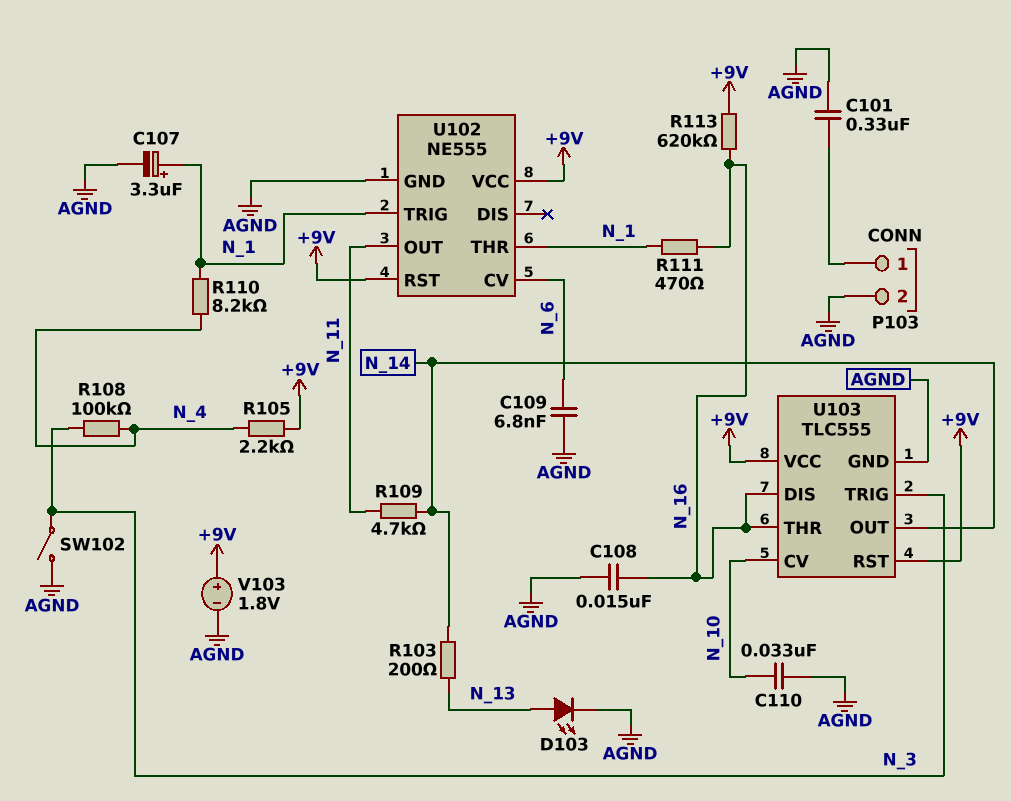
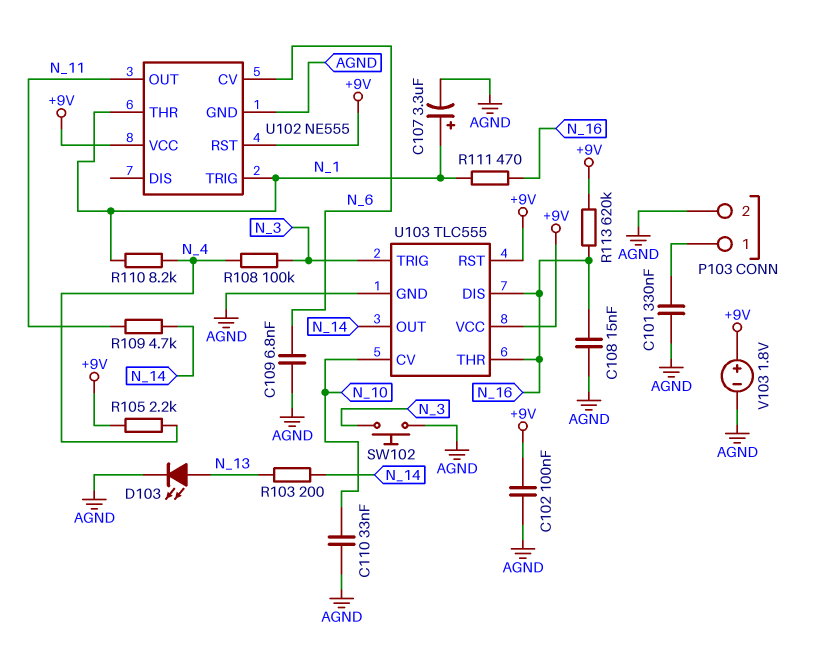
C102: none -> 100nF (+9V, AGND)
SW102: switch (AGND, N_3) -> button (AGND, N_3)

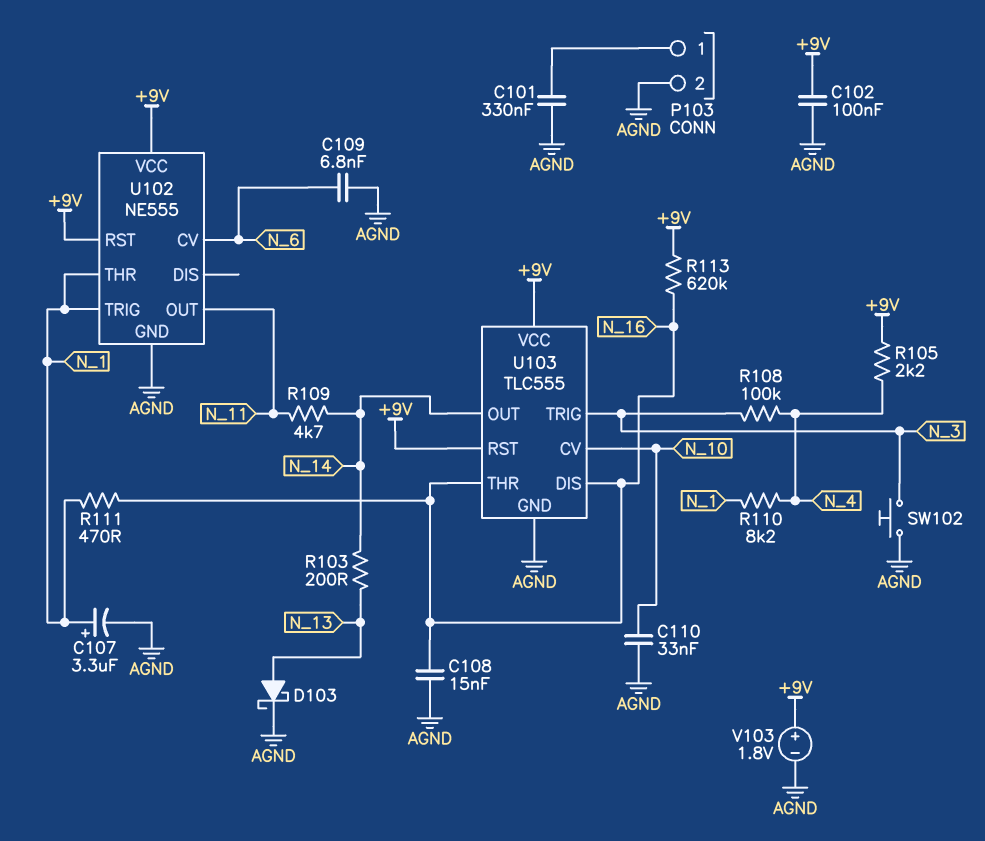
D103: LED (A N_13, K AGND) -> schottky (A N_13, K AGND)

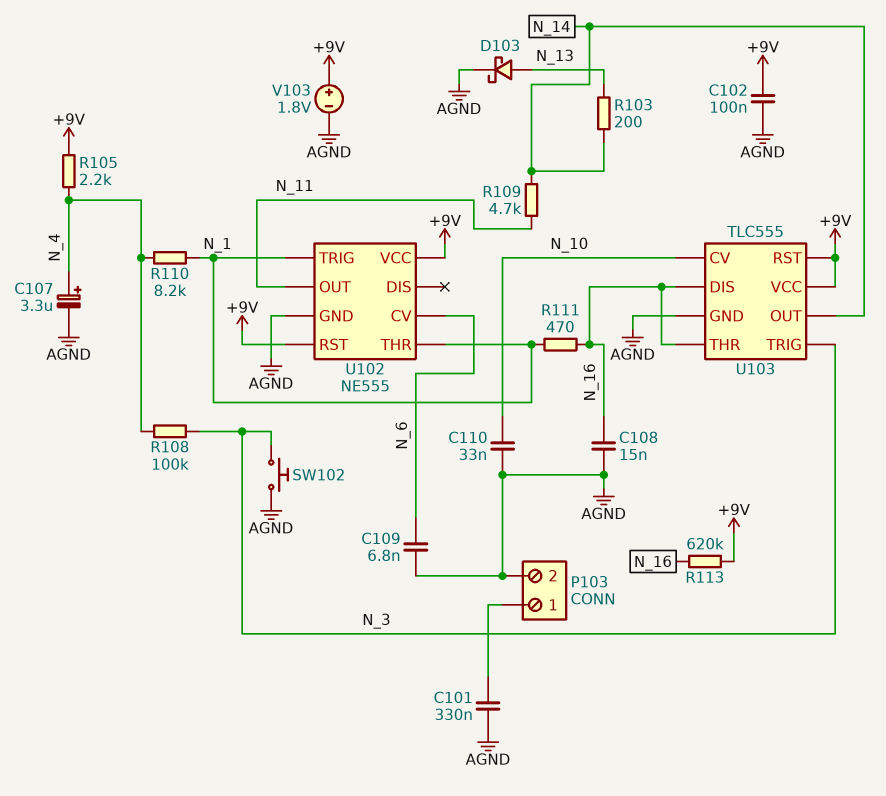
C107: 3.3uF (plus N_1, minus AGND) -> 3.3uF (plus N_4, minus AGND)

